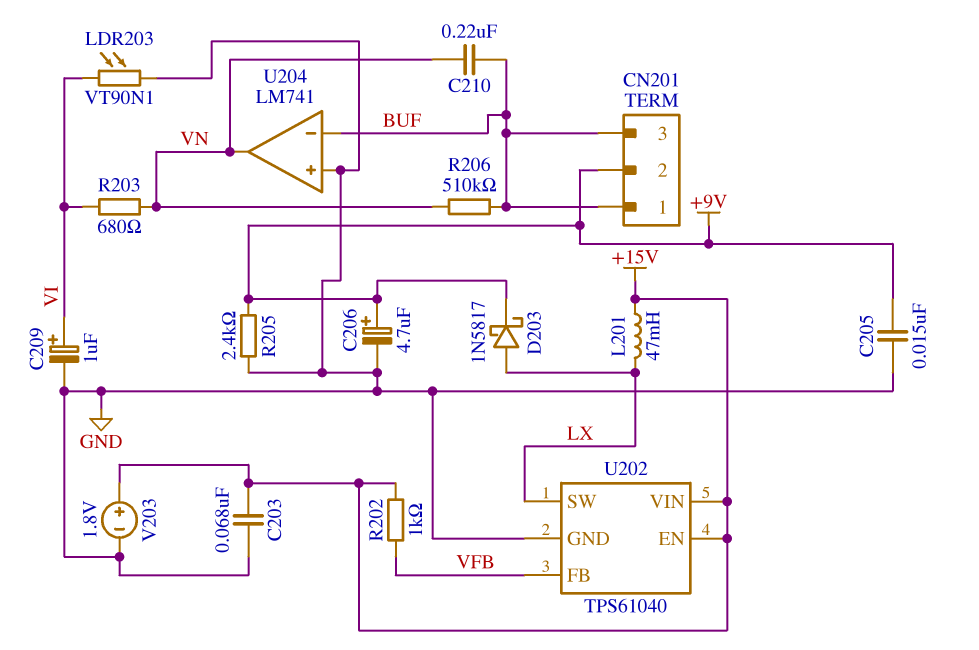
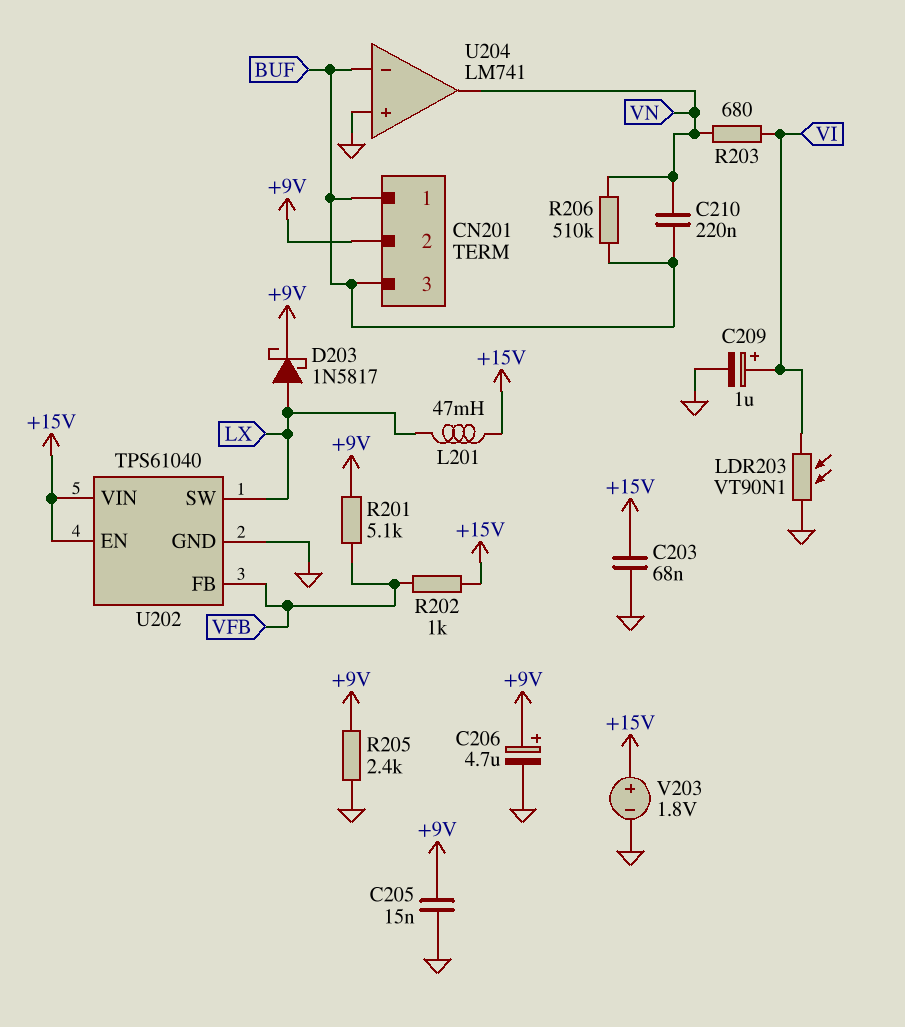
R201: none -> 5.1k (+9V, VFB)

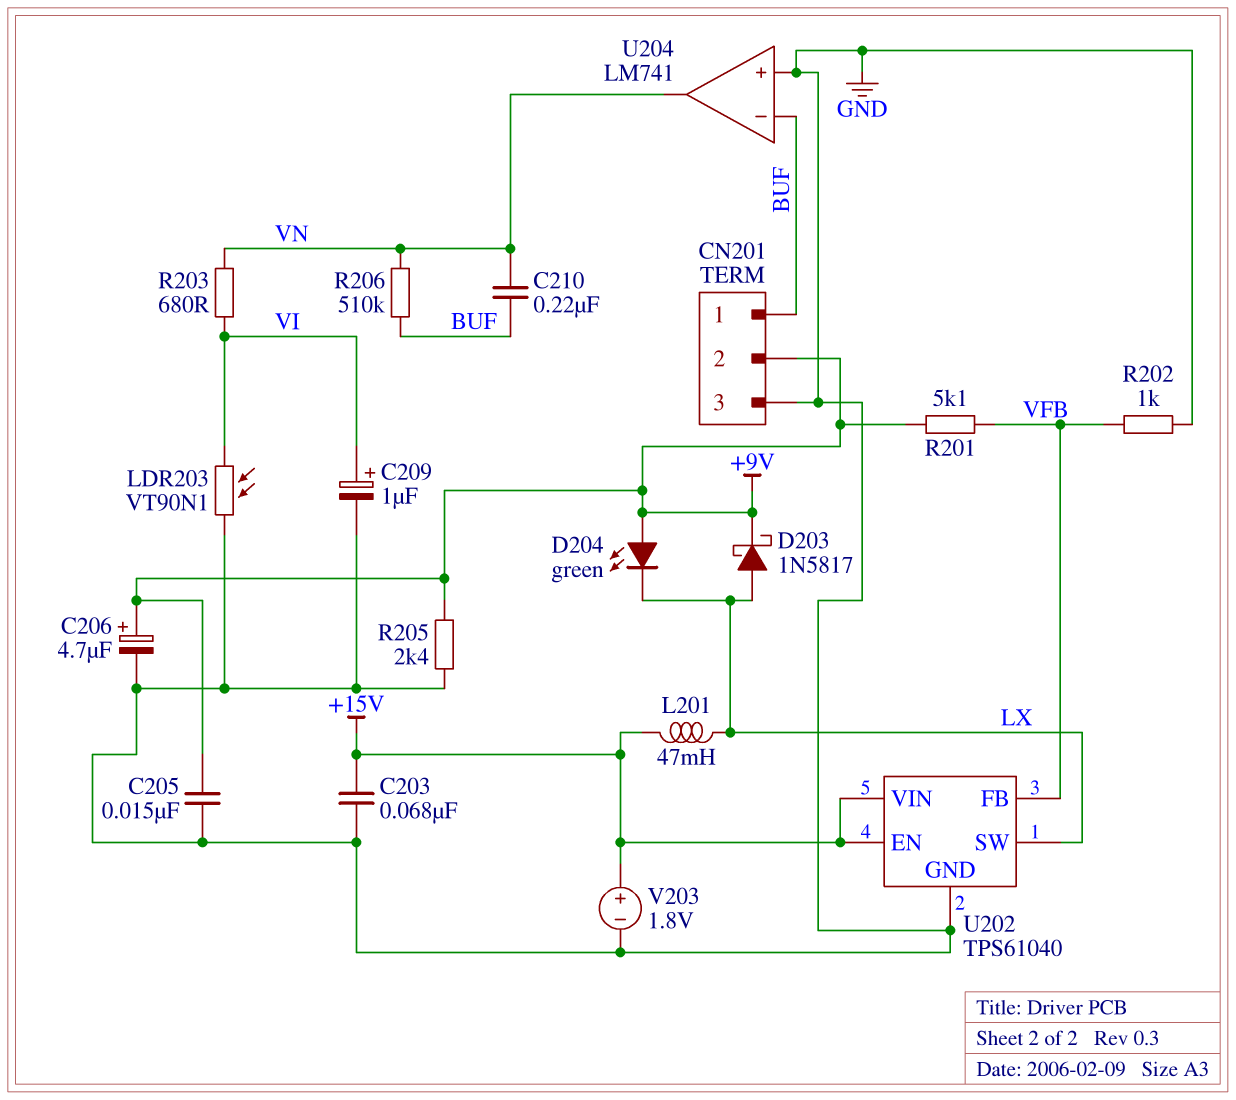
CN201 pin 3: BUF -> GND
D204: none -> LED green (A +9V, K LX)
R202: 1k (+15V, VFB) -> 1k (GND, VFB)

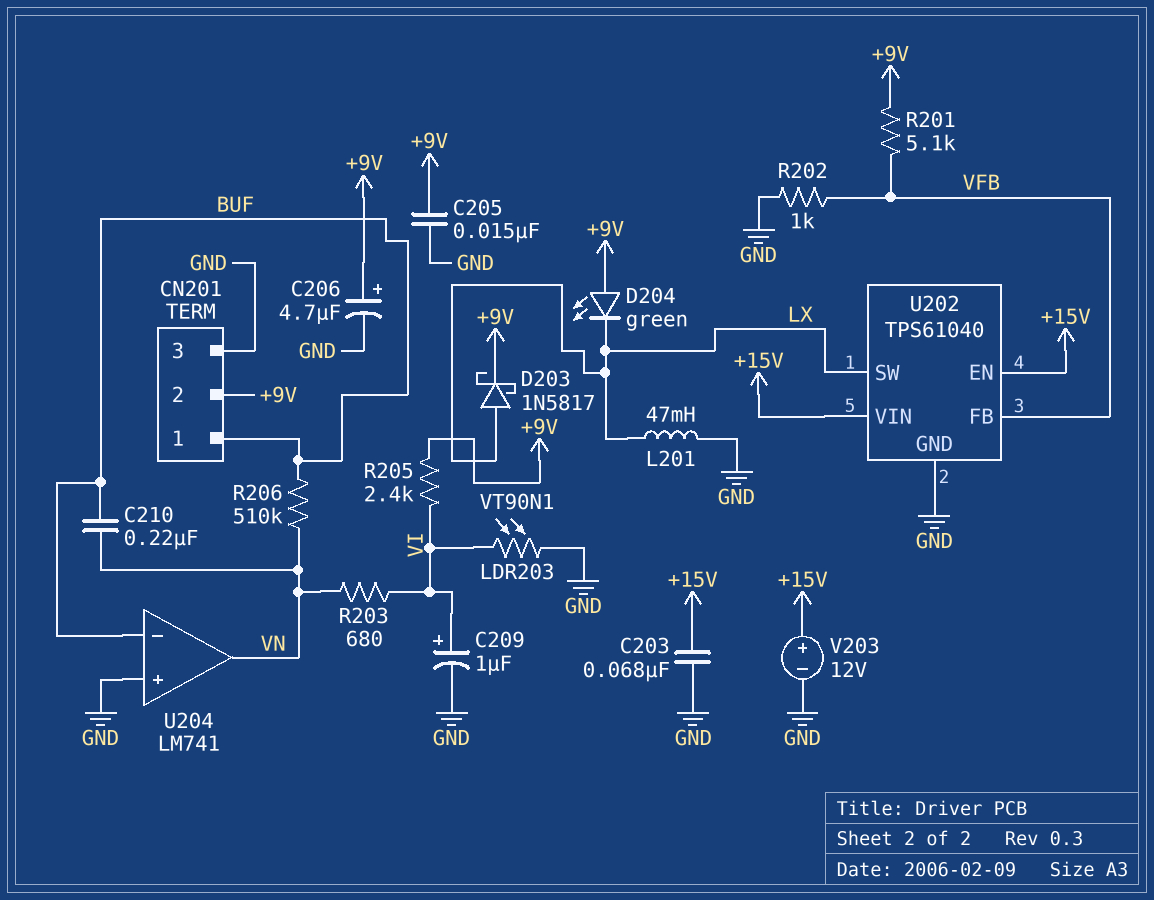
L201: 47mH (+15V, LX) -> 47mH (GND, LX)
R205: 2.4k (+9V, GND) -> 2.4k (+9V, VI)
V203: 1.8V (plus +15V, minus GND) -> 12V (plus +15V, minus GND)

